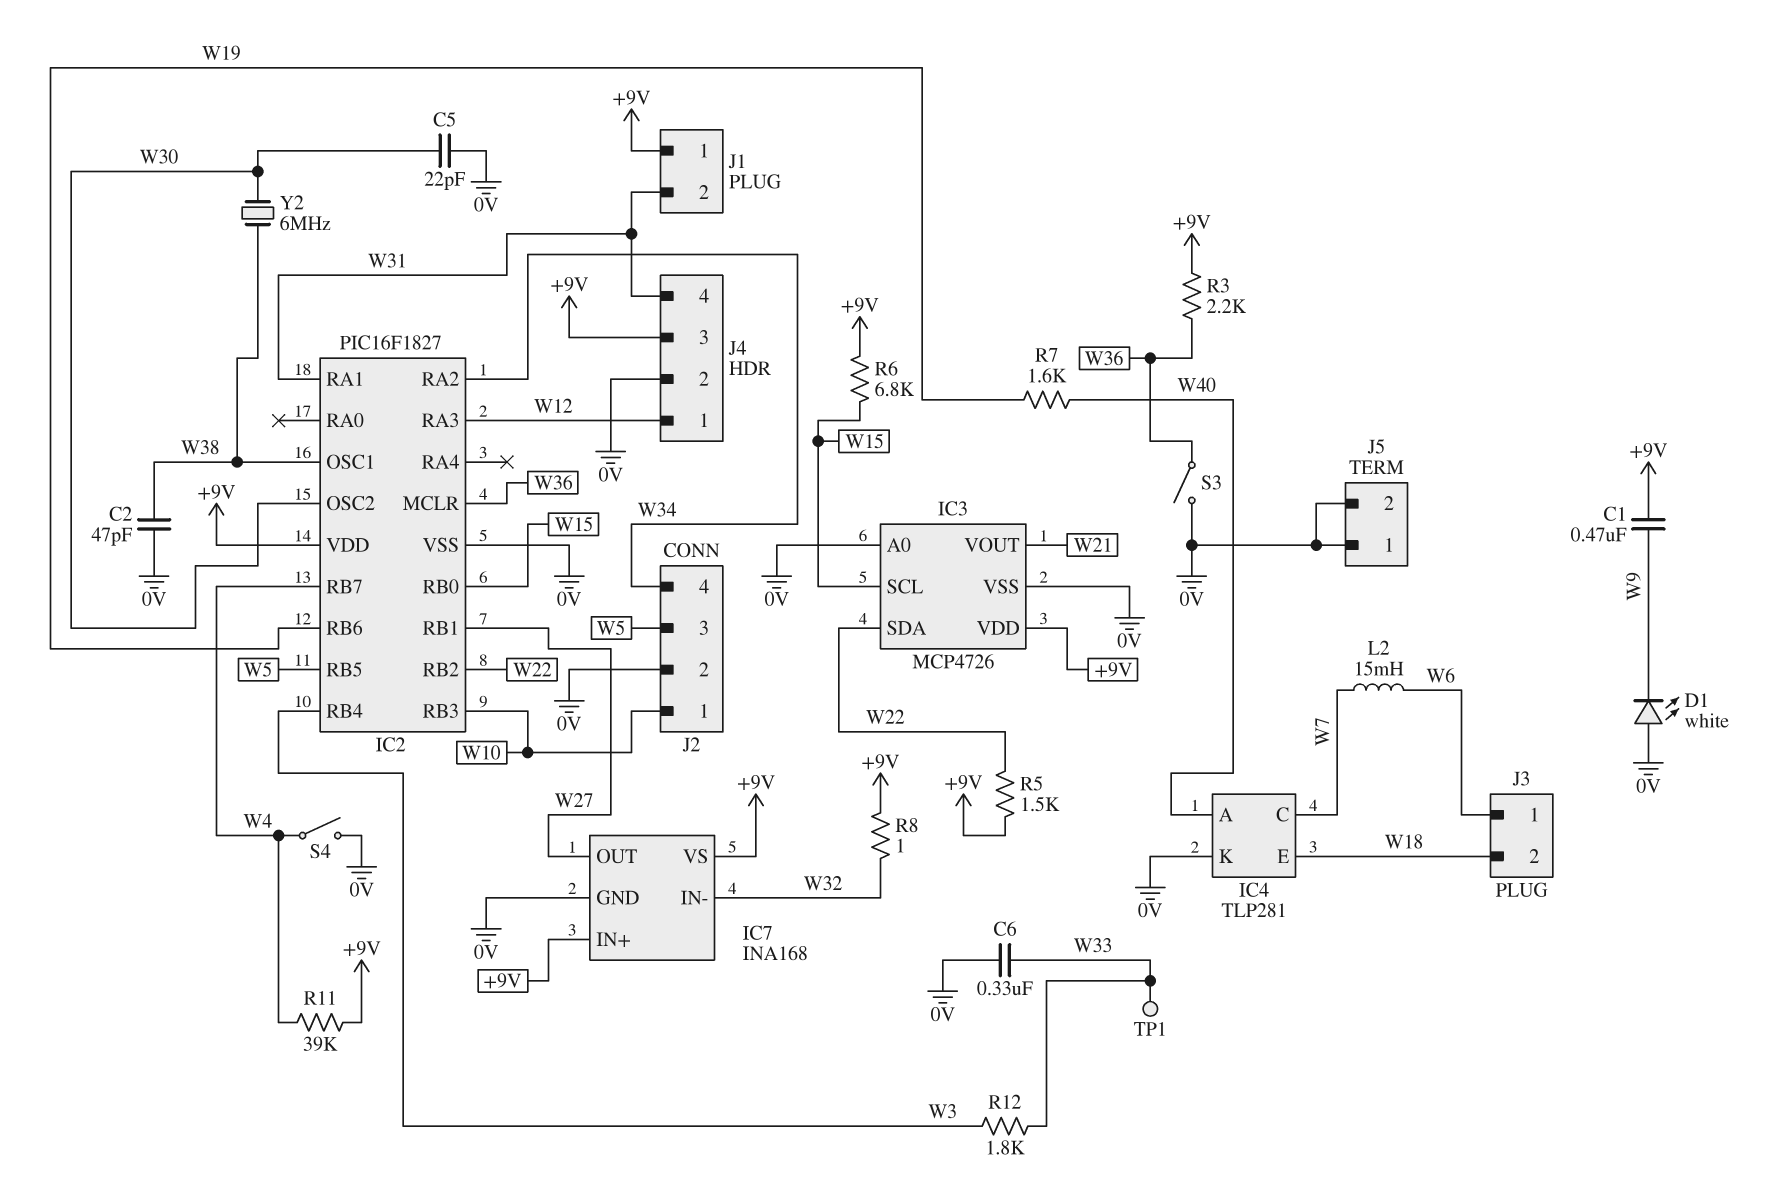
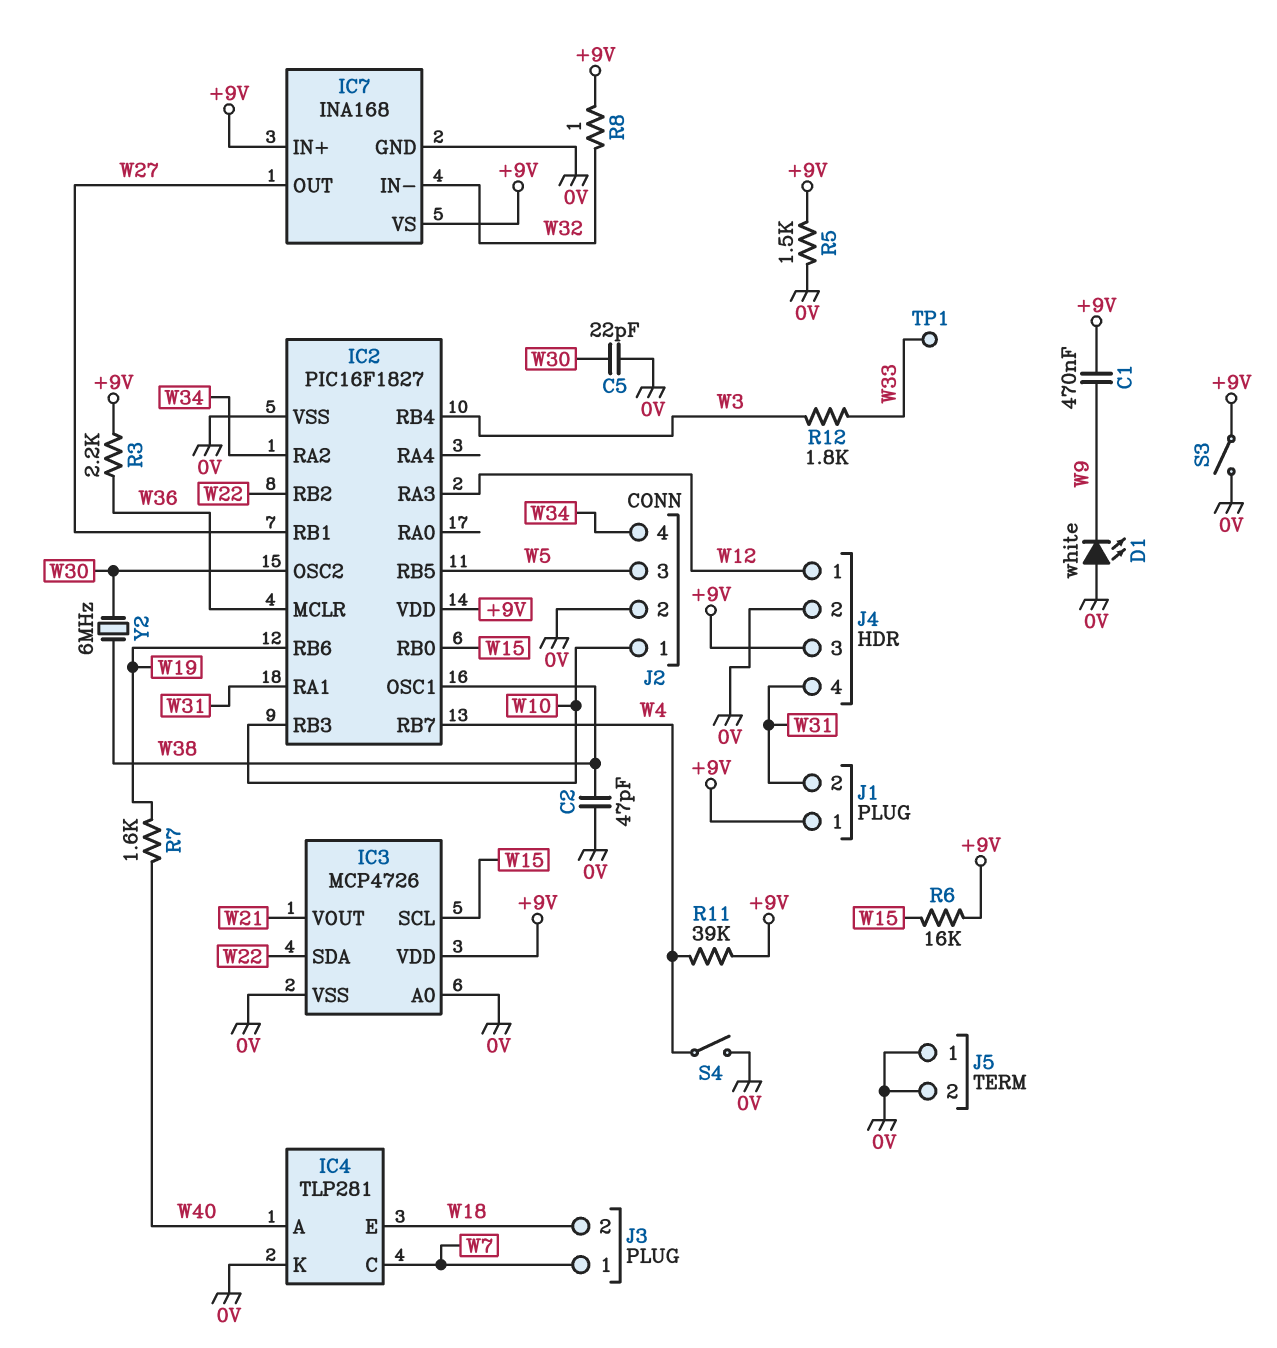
C6: 330nF (0V, W33) -> none
J3 pin 1: W6 -> W7
L2: 15mH (W6, W7) -> none
R5: 1.5k (+9V, W22) -> 1.5k (+9V, 0V)
R6: 6.8k (+9V, W15) -> 16k (+9V, W15)
S3: switch (0V, W36) -> switch (+9V, 0V)

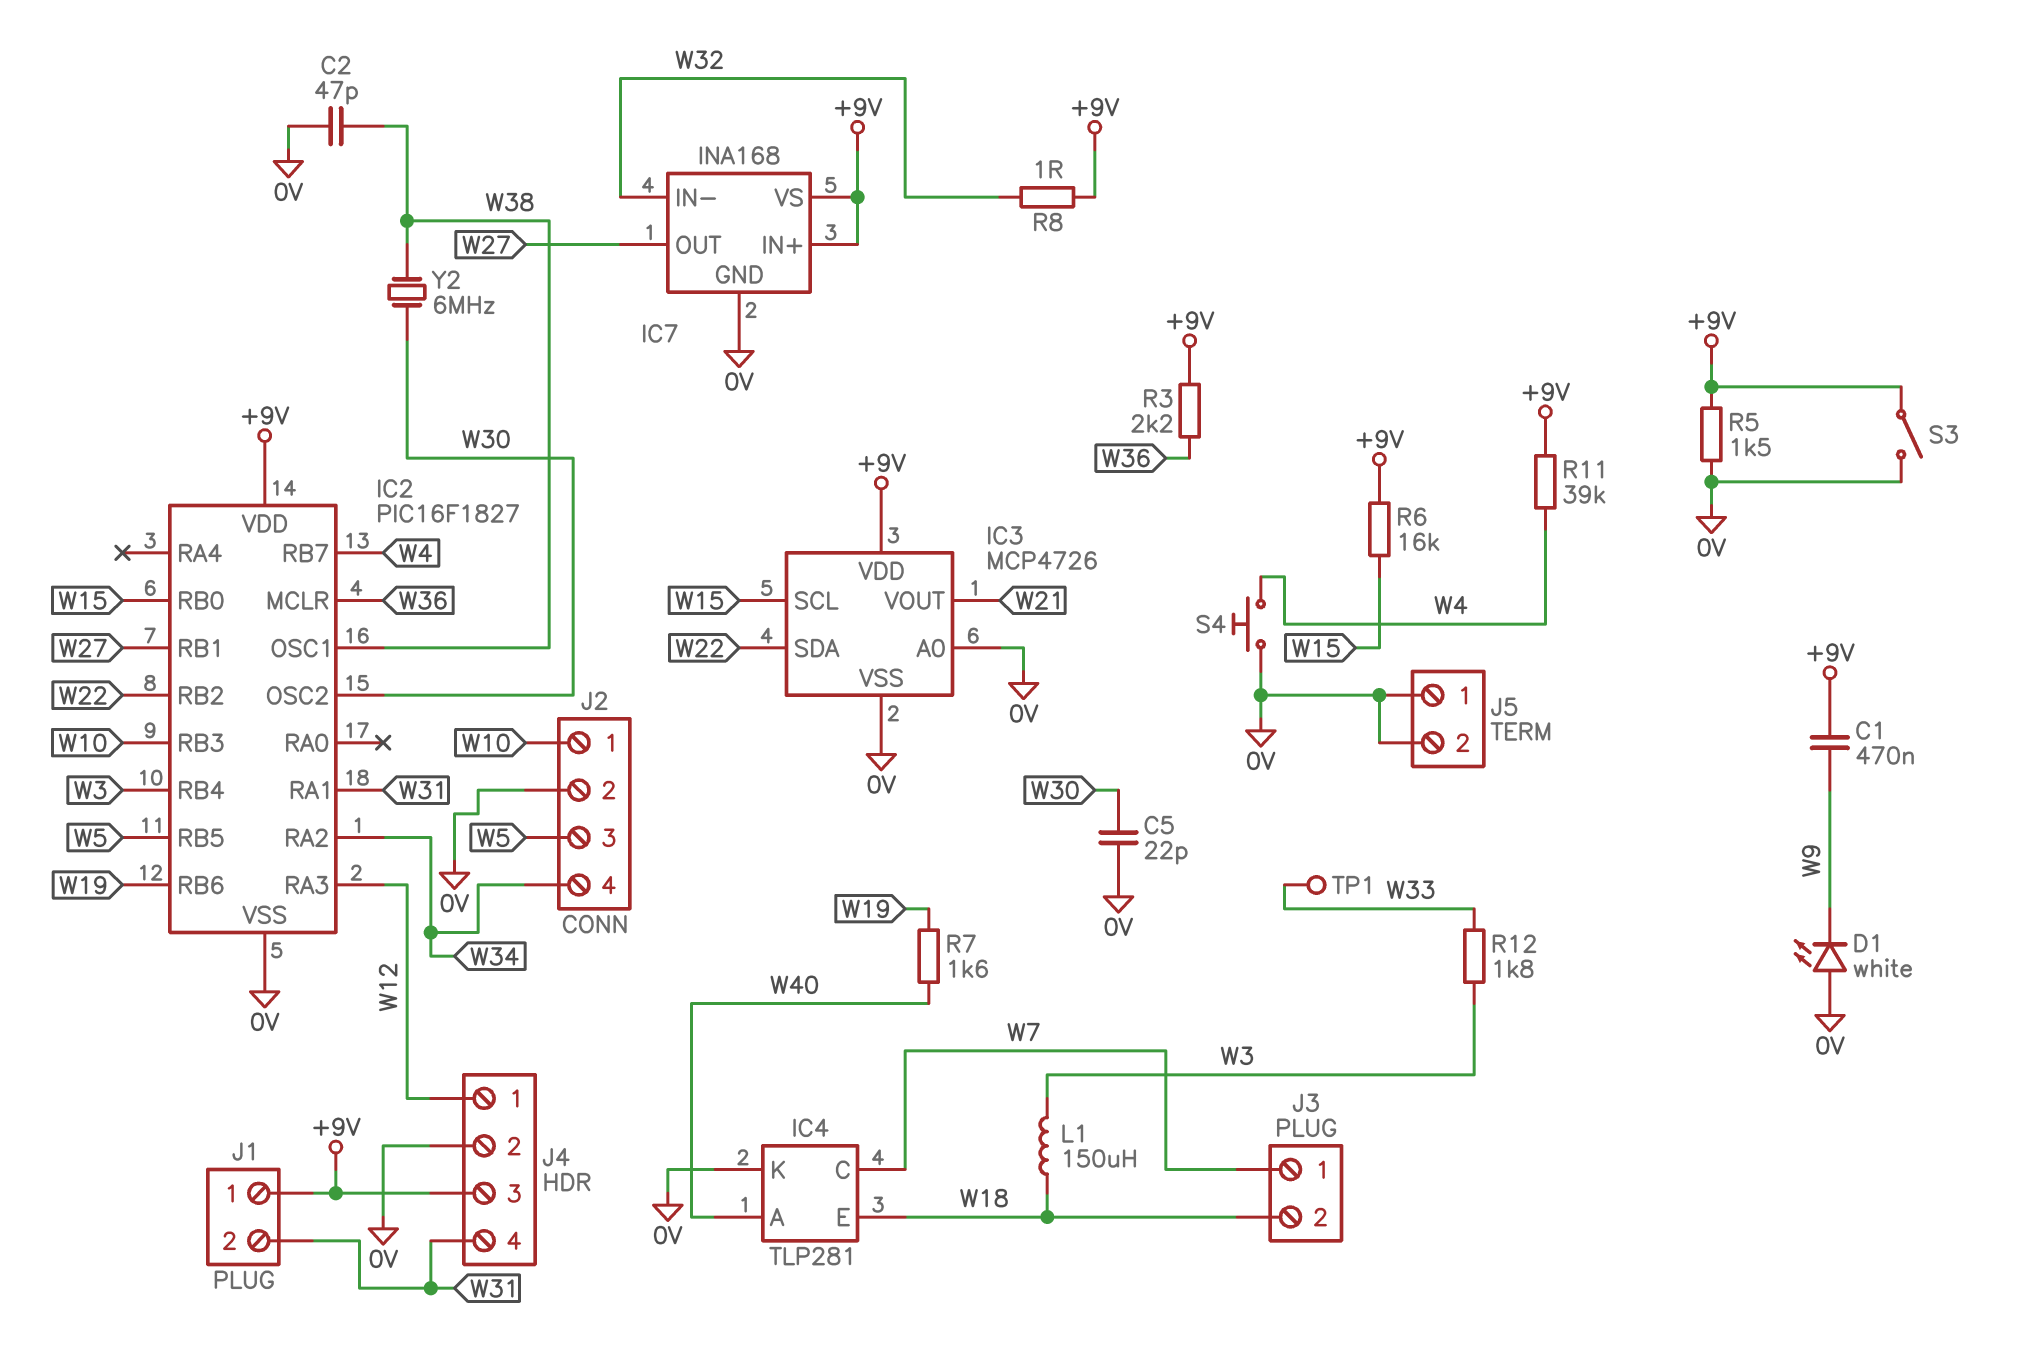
L1: none -> 150uH (W3, W18)
S4: switch (0V, W4) -> button (0V, W4)

